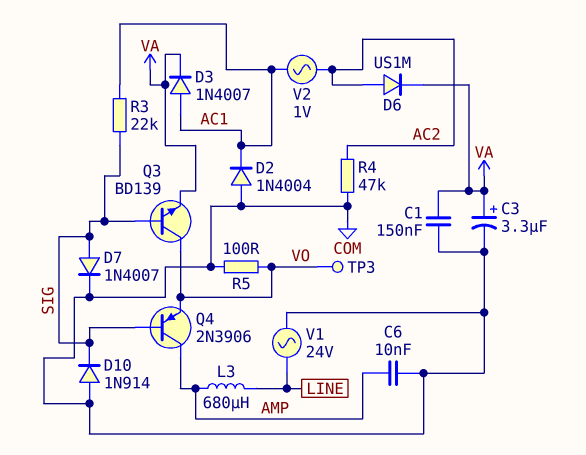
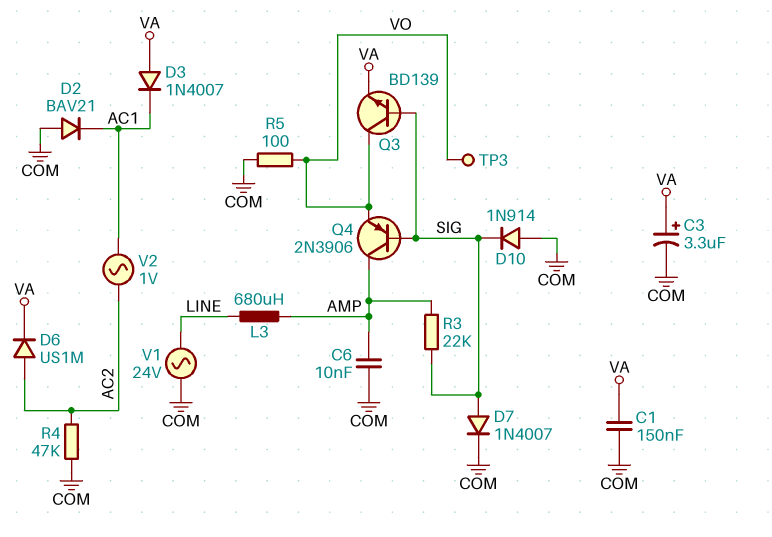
D2: diode 1N4004 (A COM, K AC1) -> diode BAV21 (A COM, K AC1)
D3: diode 1N4007 (A AC1, K VA) -> diode 1N4007 (A VA, K AC1)
R3: 22k (AC1, SIG) -> 22k (AMP, SIG)

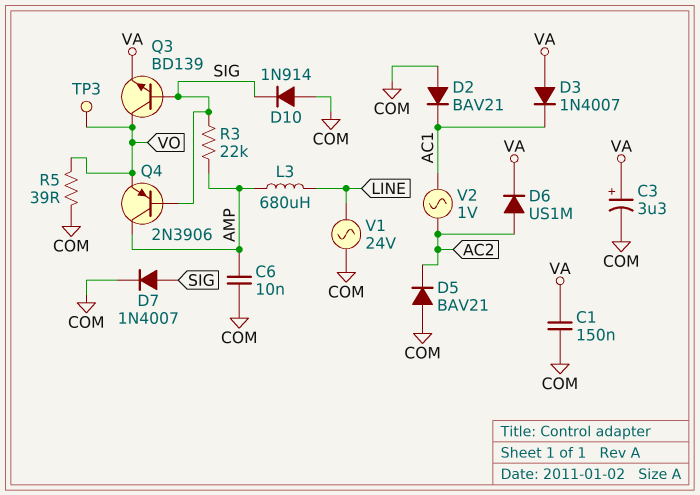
D5: none -> diode BAV21 (A COM, K AC2)
R4: 47k (AC2, COM) -> none
R5: 100 (COM, VO) -> 39 (COM, VO)

